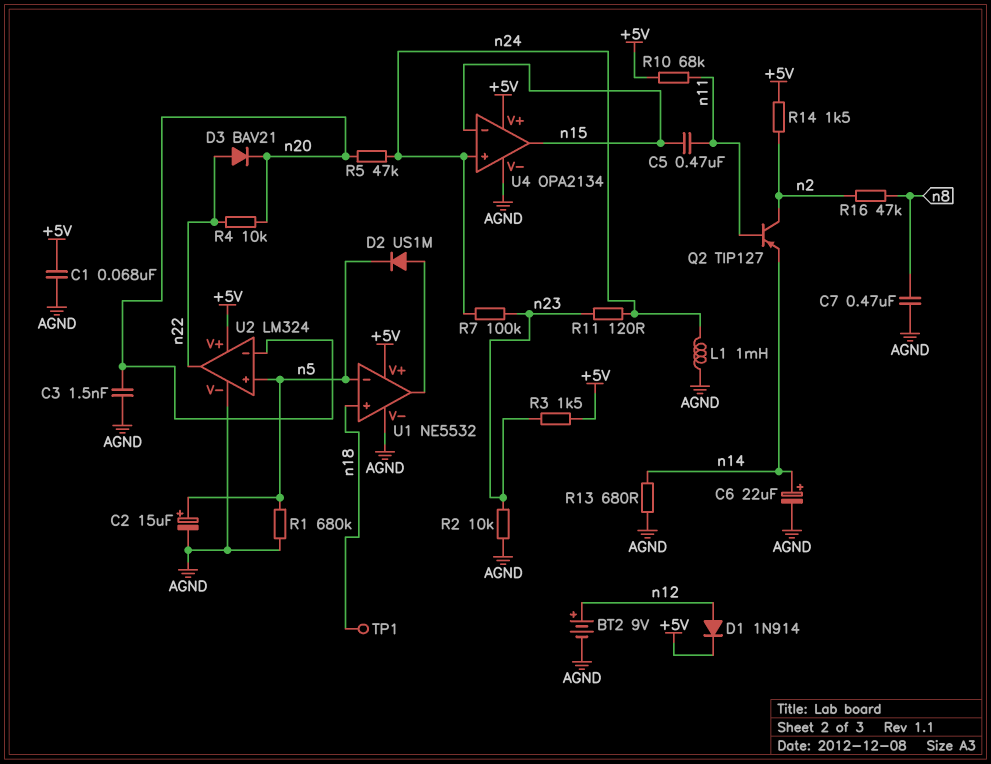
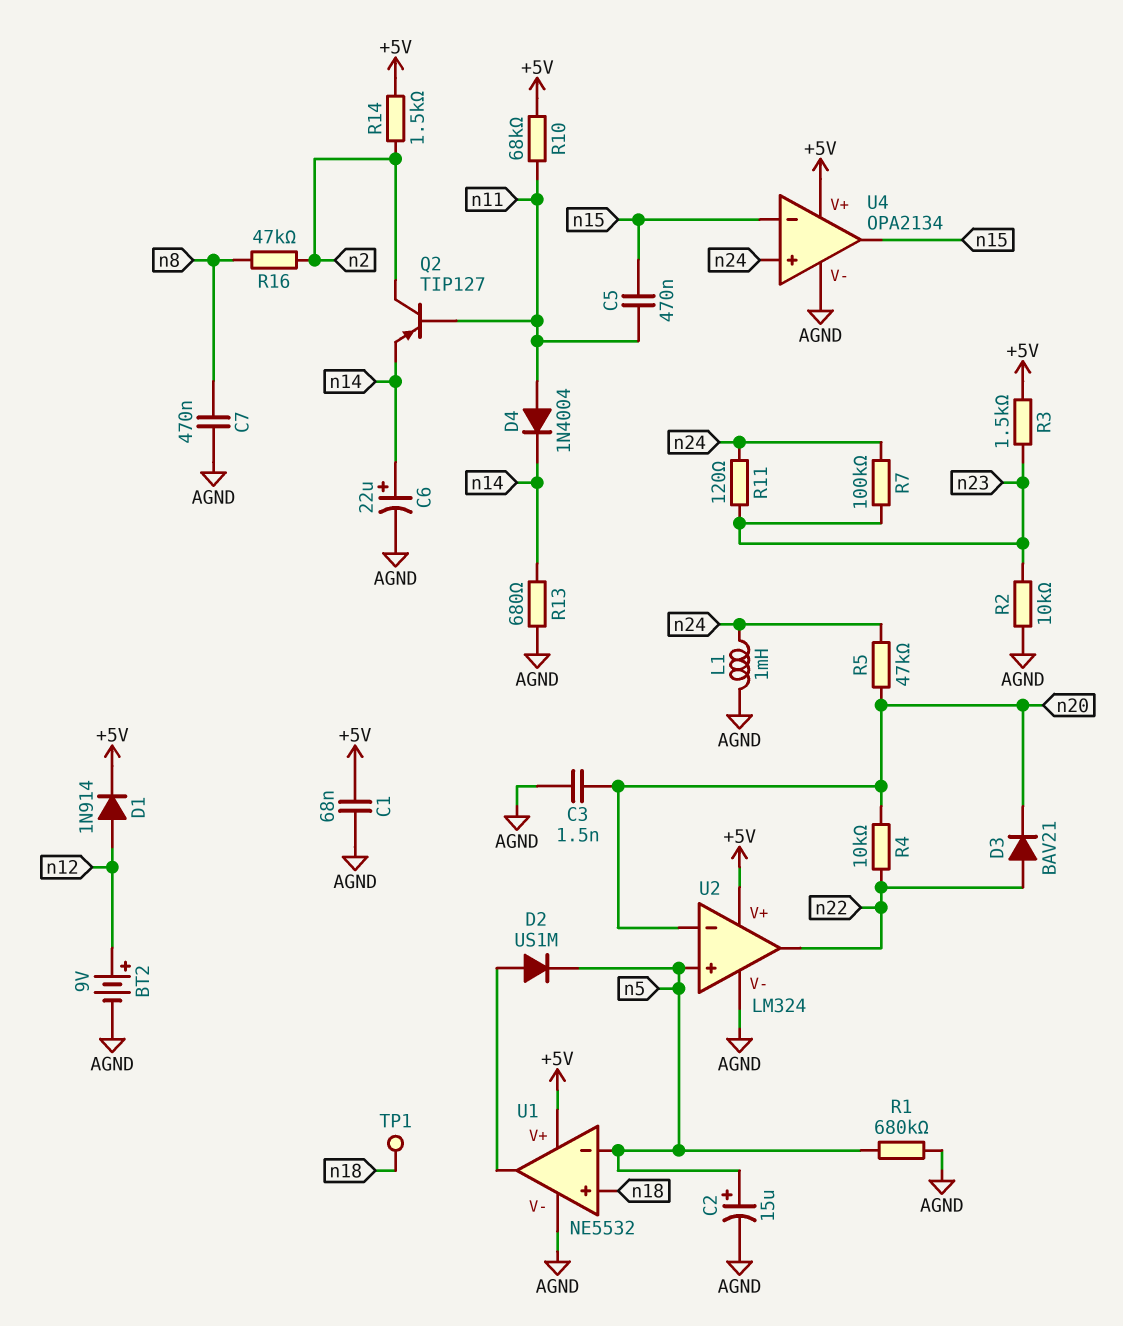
D4: none -> diode 1N4004 (A n11, K n14)

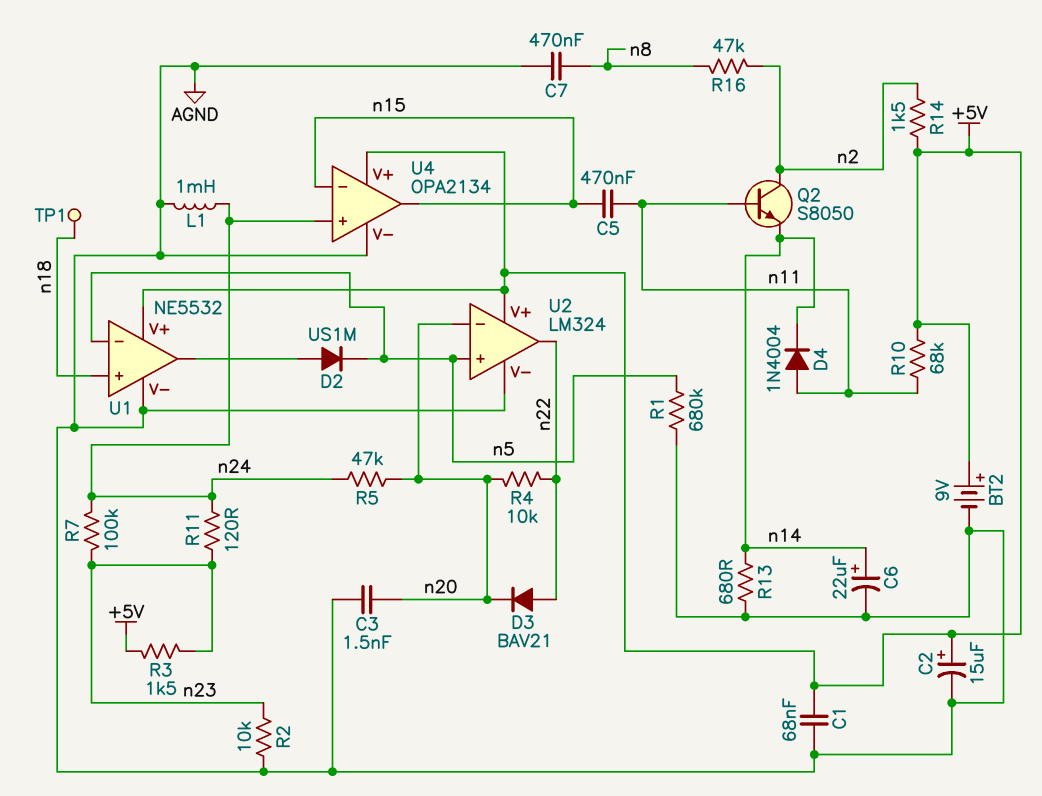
BT2: 9V (plus n12, minus AGND) -> 9V (plus +5V, minus AGND)
C2: 15uF (plus n5, minus AGND) -> 15uF (plus +5V, minus AGND)
D1: diode 1N914 (A n12, K +5V) -> none
Q2: PNP TIP127 (B n11, C n2, E n14) -> NPN S8050 (B n11, C n2, E n14)

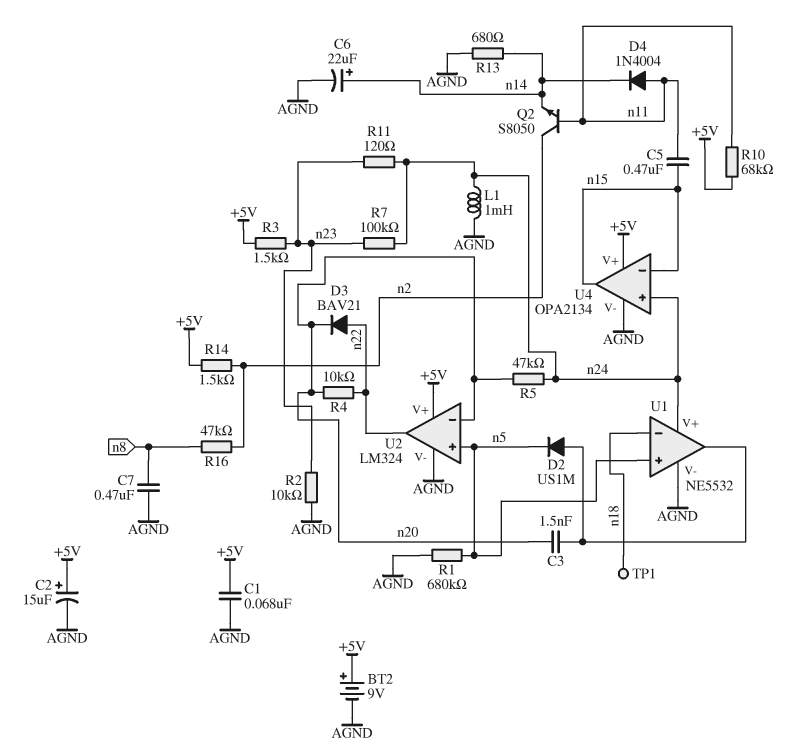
C3: 1.5nF (AGND, n20) -> 1.5nF (U1/out, n20)
U1 pin V+: +5V -> n24
U1 pin in+: n18 -> n5
U1 pin in-: n5 -> n18

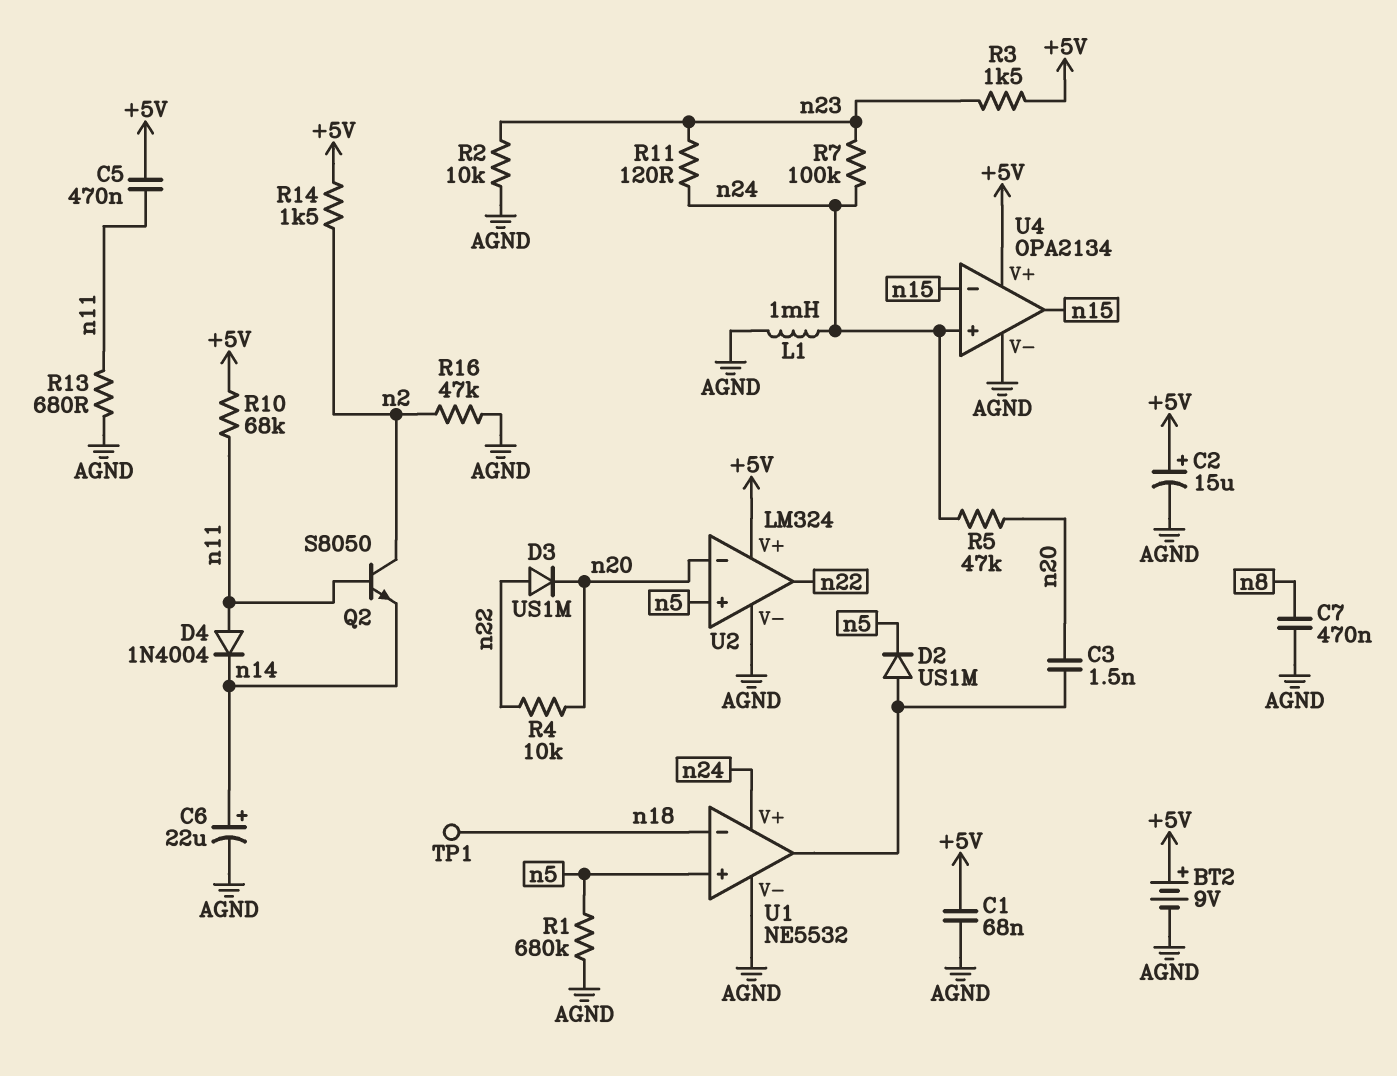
C5: 470nF (n11, n15) -> 470nF (+5V, n11)
D3: diode BAV21 (A n22, K n20) -> diode US1M (A n22, K n20)
R13: 680 (AGND, n14) -> 680 (AGND, n11)
R16: 47k (n2, n8) -> 47k (AGND, n2)

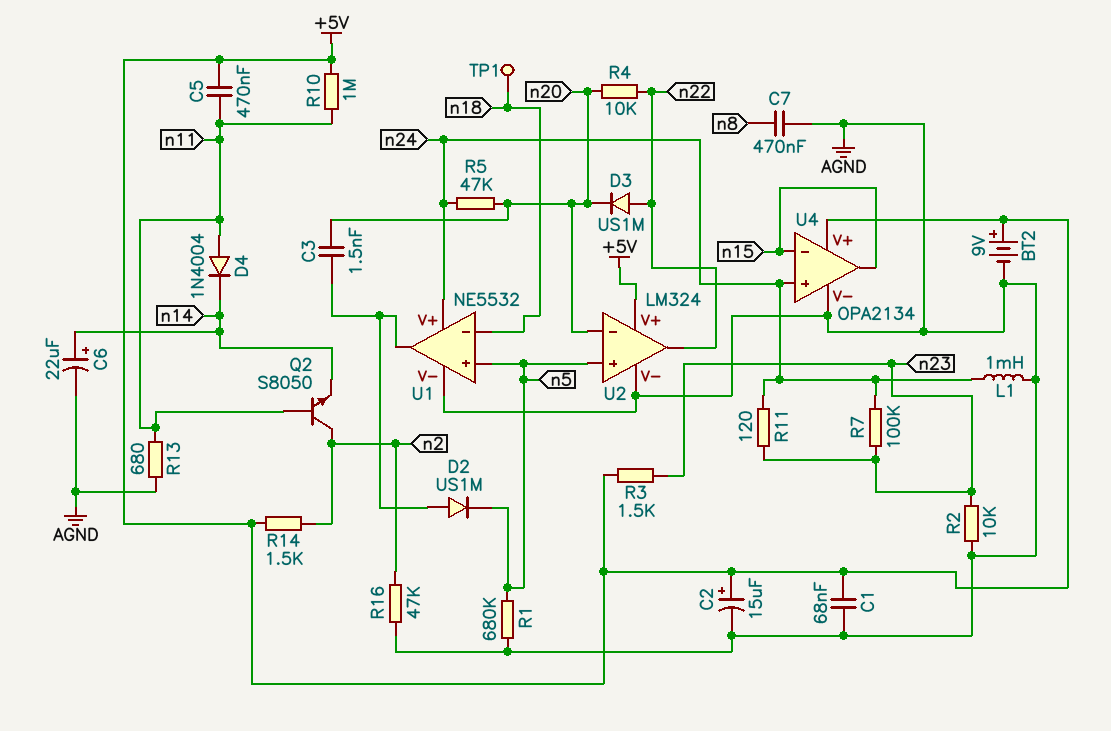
R10: 68k (+5V, n11) -> 1M (+5V, n11)

